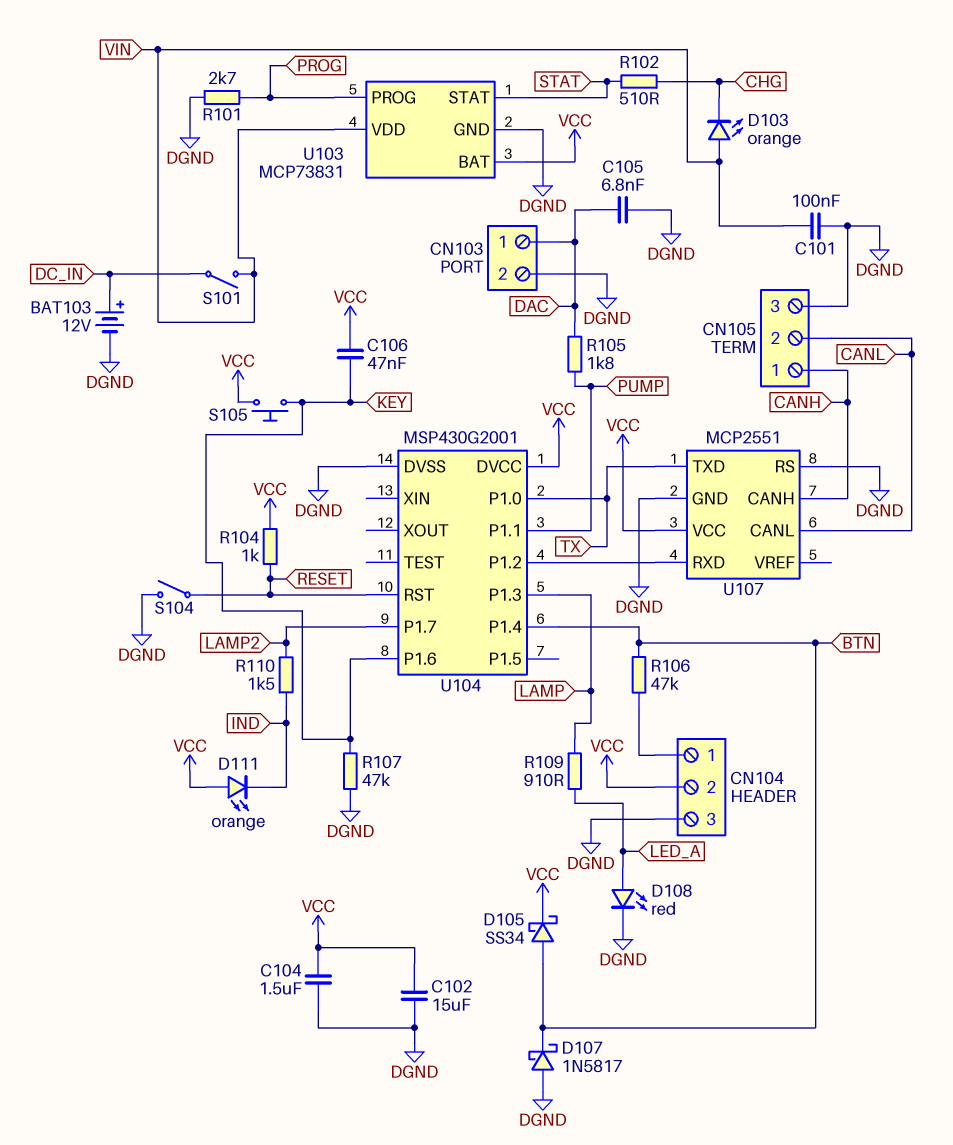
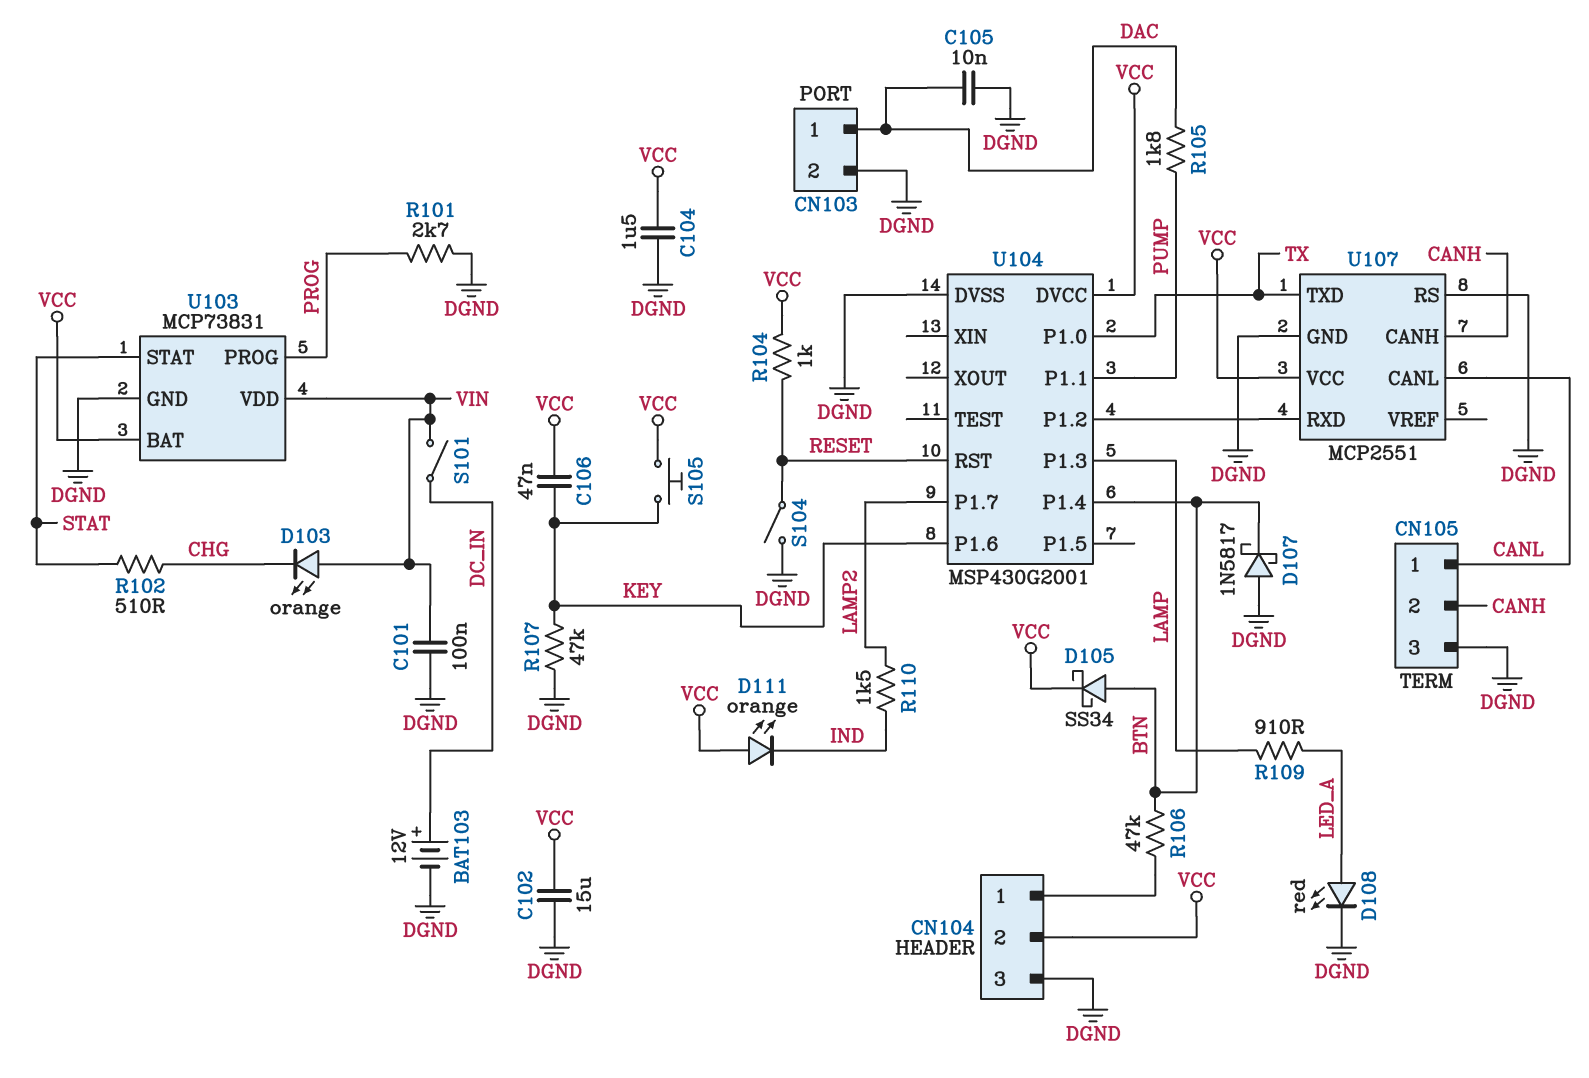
C105: 6.8nF (DAC, DGND) -> 10nF (DAC, DGND)
CN105 pin 1: CANH -> CANL
CN105 pin 2: CANL -> CANH

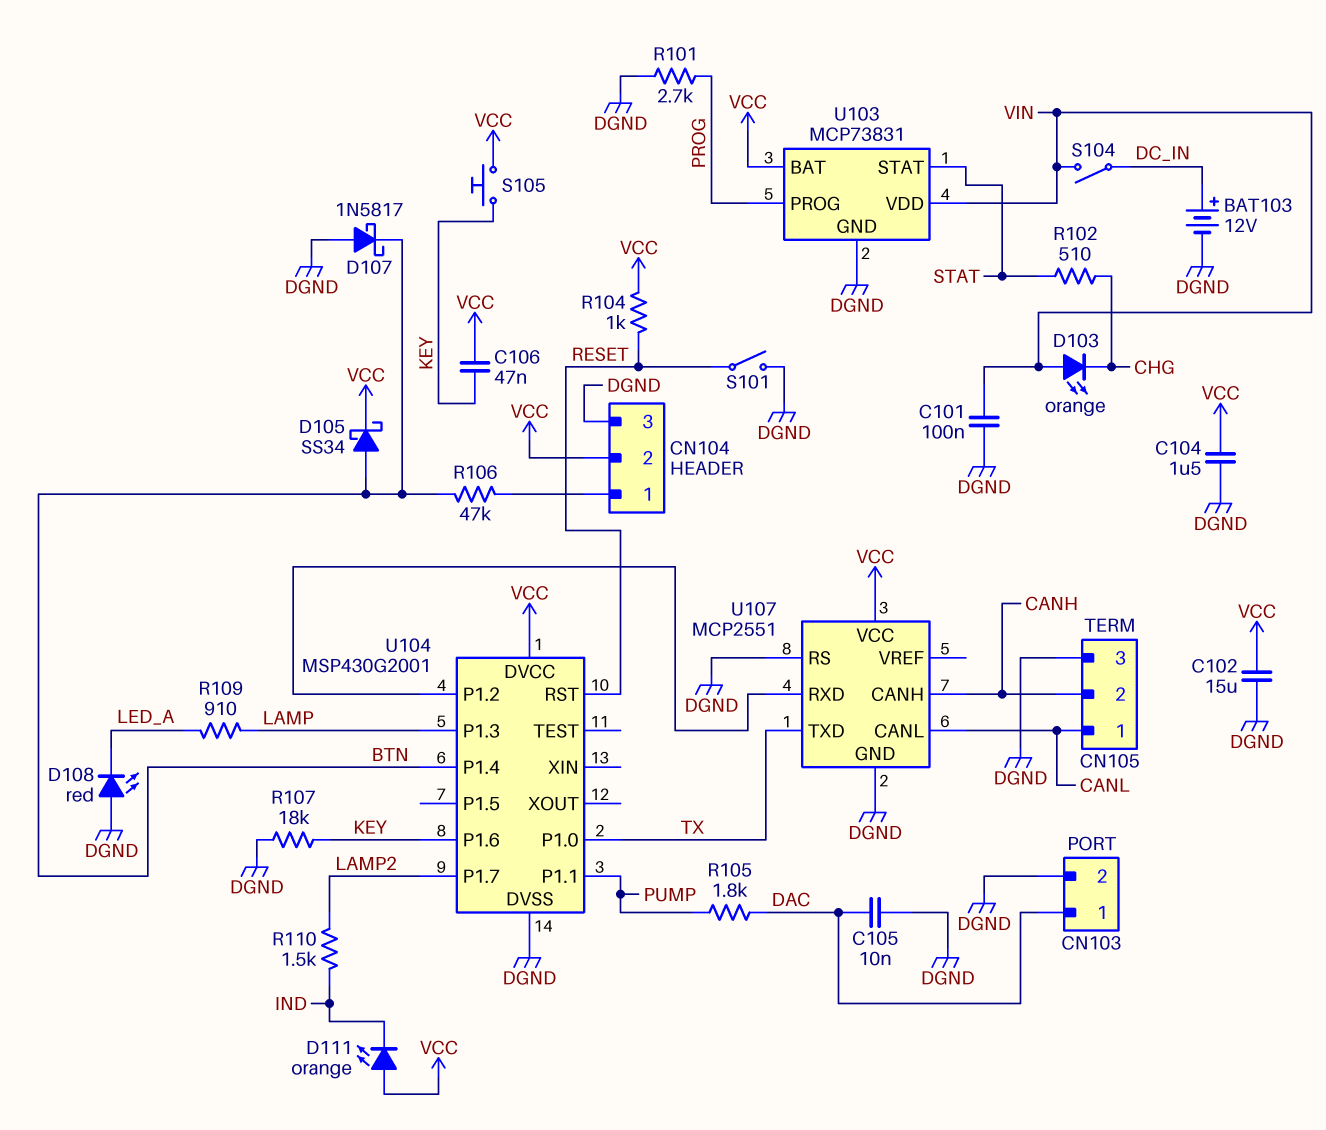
D108: LED red (A LED_A, K DGND) -> LED red (A DGND, K LED_A)
R107: 47k (DGND, KEY) -> 18k (DGND, KEY)
S101: switch (DC_IN, VIN) -> switch (DGND, RESET)
S104: switch (DGND, RESET) -> switch (DC_IN, VIN)

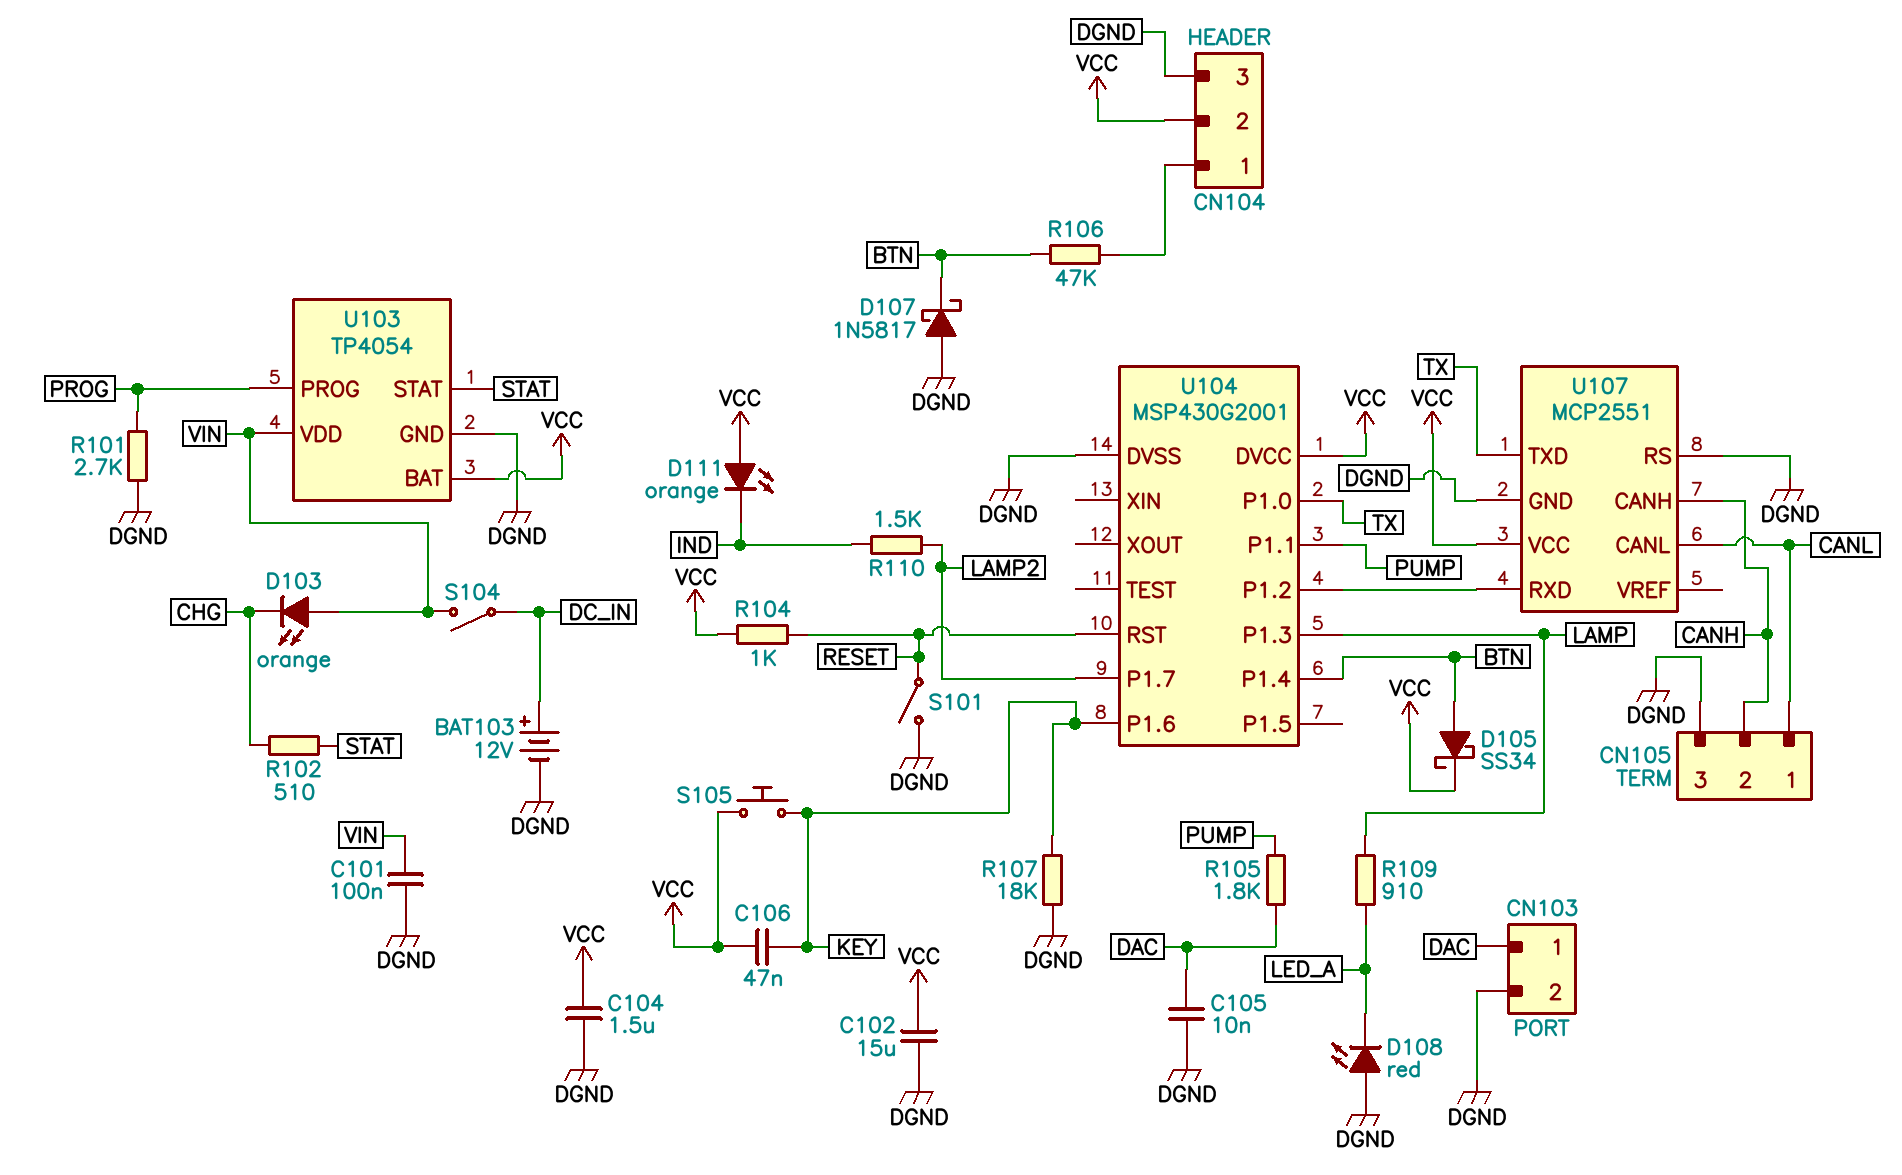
U103: MCP73831 -> TP4054

